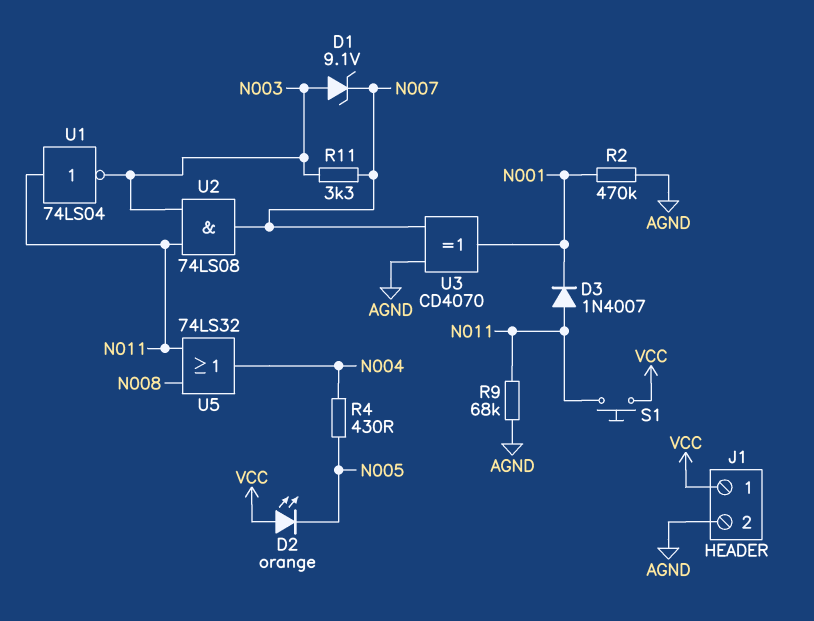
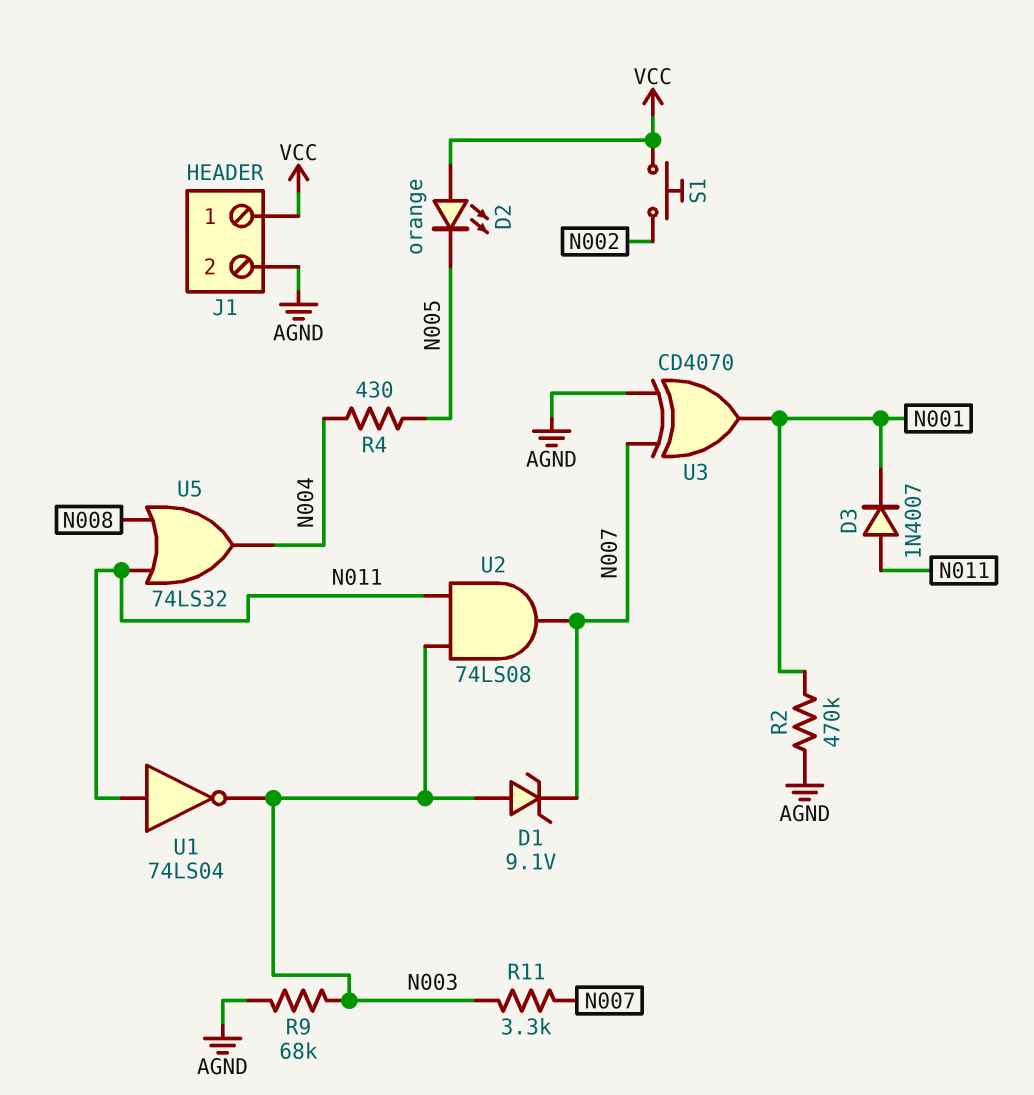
R9: 68k (AGND, N011) -> 68k (AGND, N003)
S1: button (N011, VCC) -> button (N002, VCC)

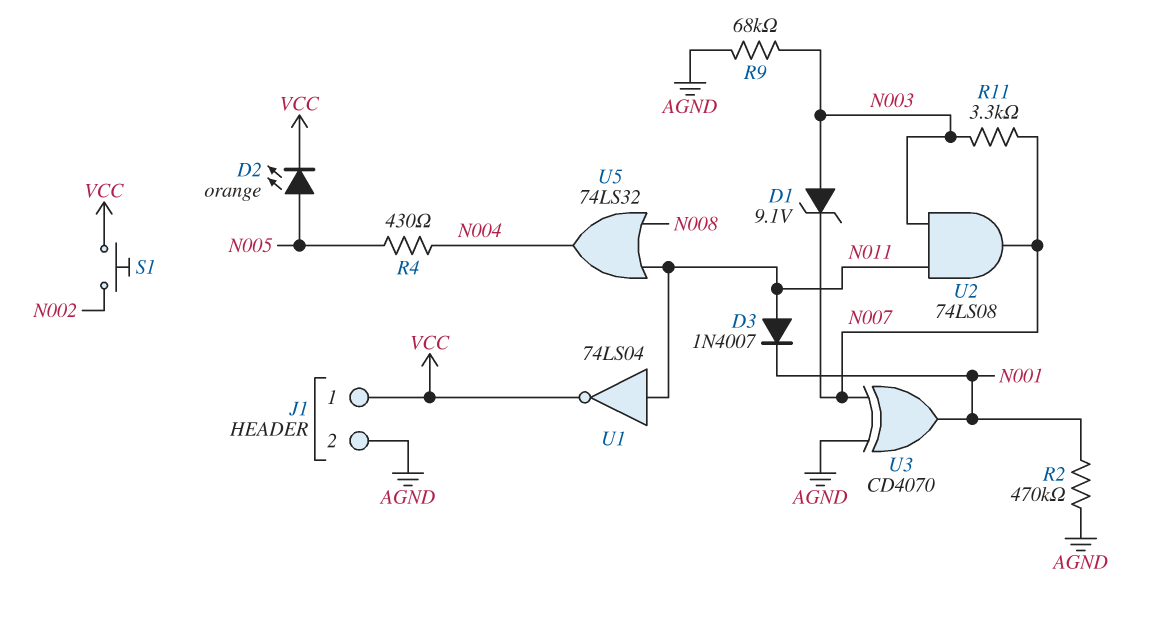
D2: LED orange (A VCC, K N005) -> LED orange (A N005, K VCC)
U1: NOT 74LS04 (in N011, out N003) -> NOT 74LS04 (in N011, out VCC)

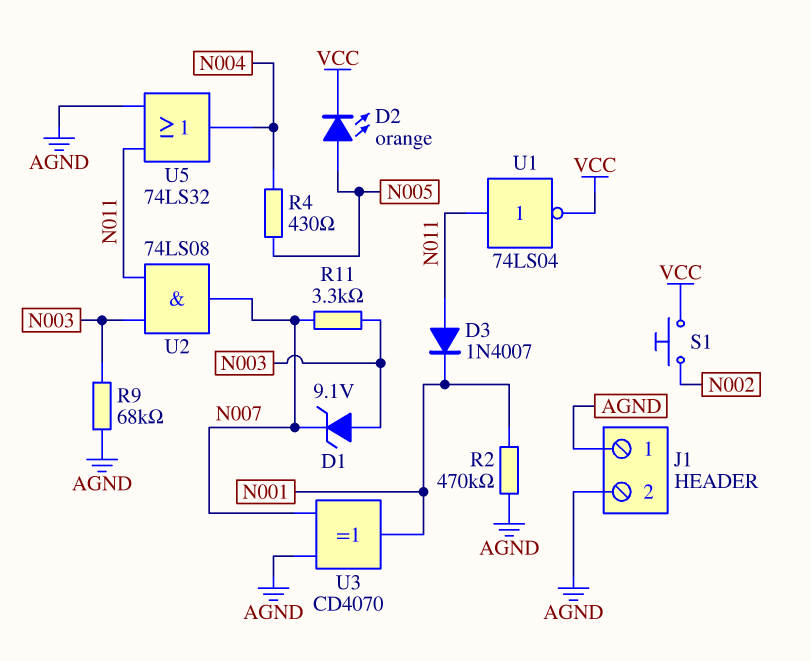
J1 pin 1: VCC -> AGND
U5: OR 74LS32 (in N008, in N011, out N004) -> OR 74LS32 (in AGND, in N011, out N004)

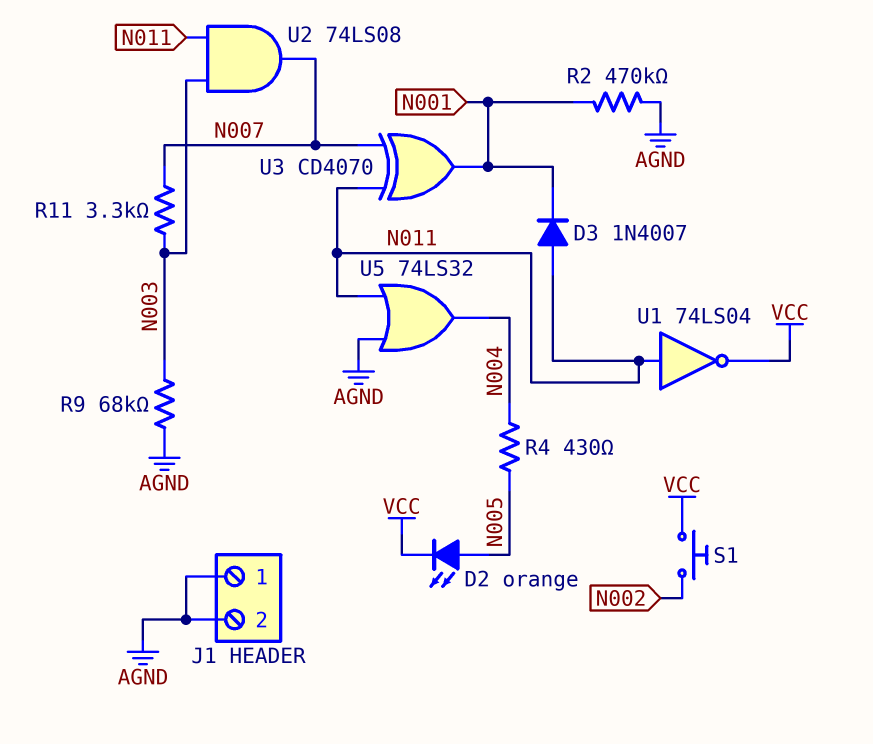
D1: zener 9.1V (A N003, K N007) -> none
U3: XOR CD4070 (in AGND, in N007, out N001) -> XOR CD4070 (in N007, in N011, out N001)

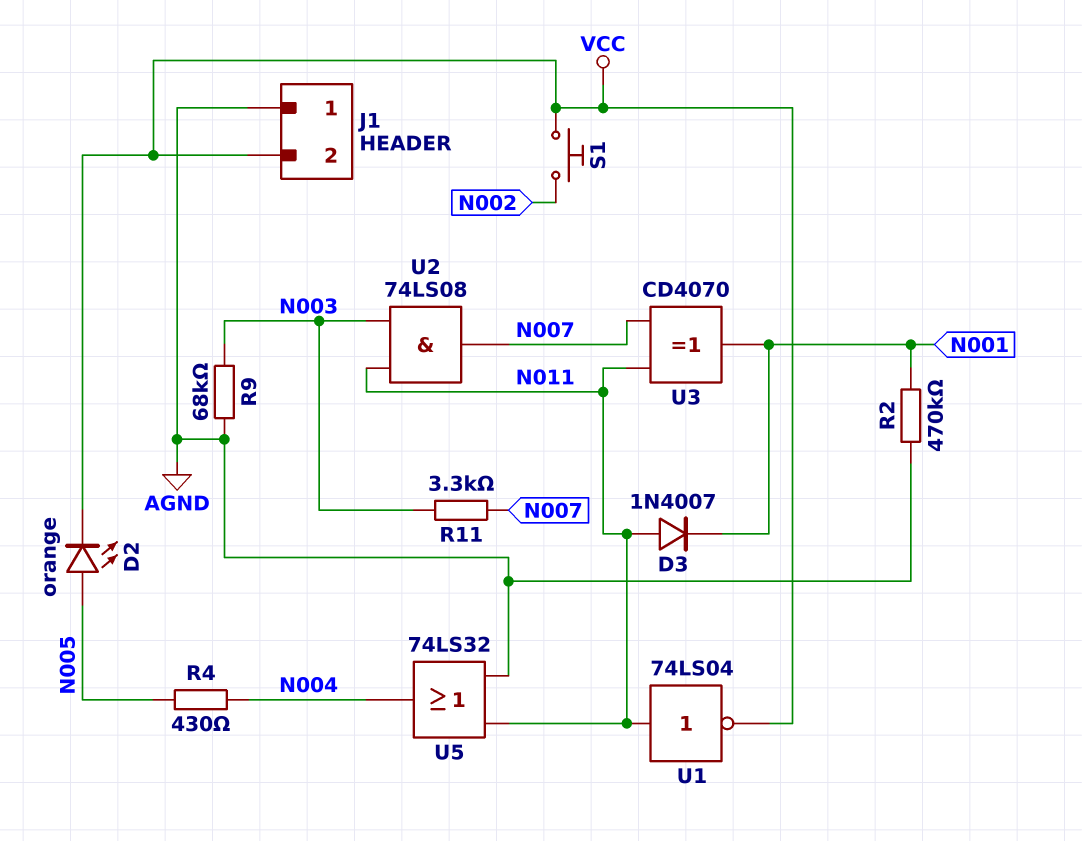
J1 pin 2: AGND -> VCC

